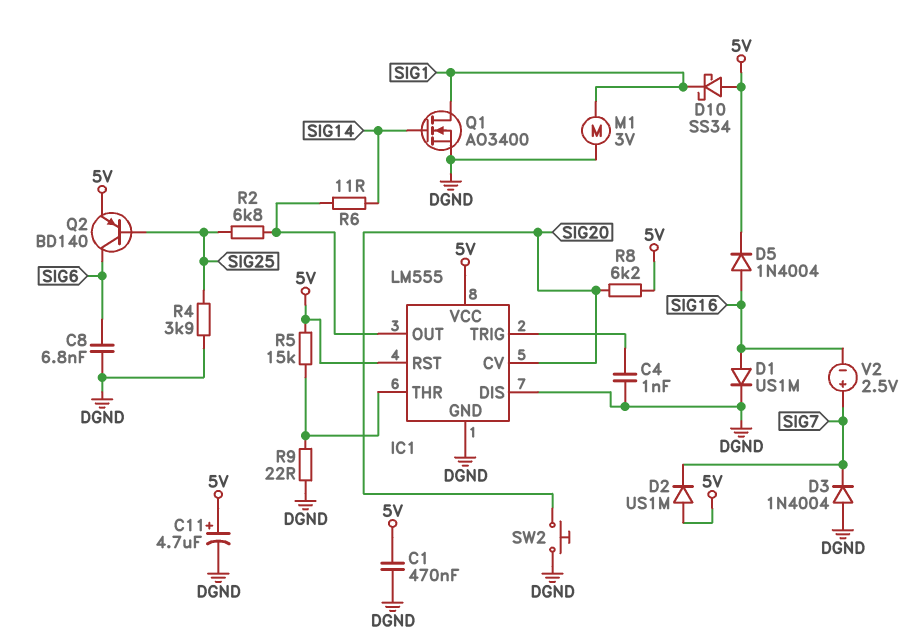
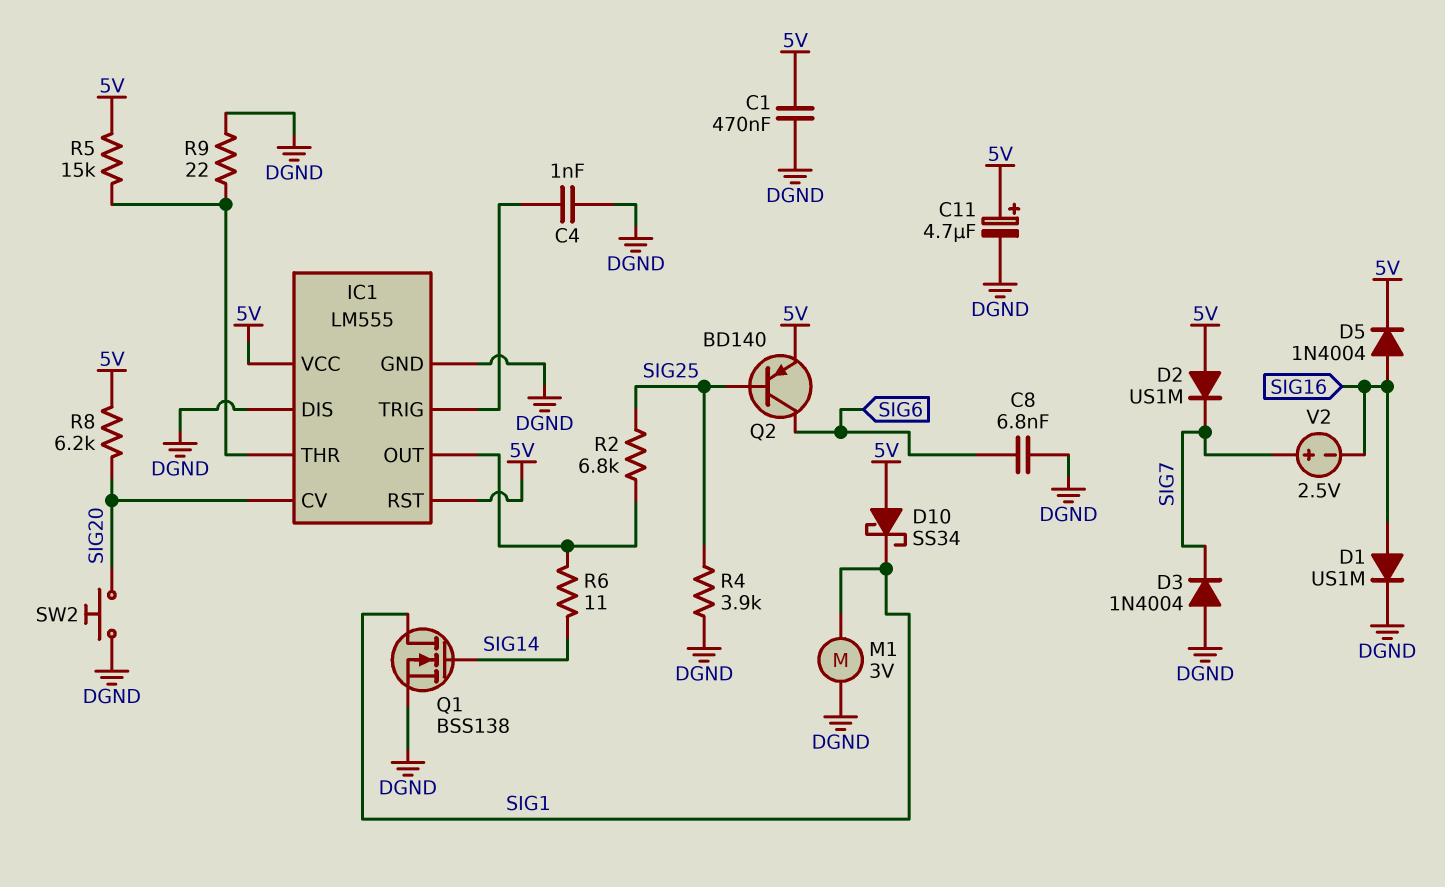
Q1: NMOS AO3400 (G SIG14, D SIG1, S DGND) -> NMOS BSS138 (G SIG14, D SIG1, S DGND)

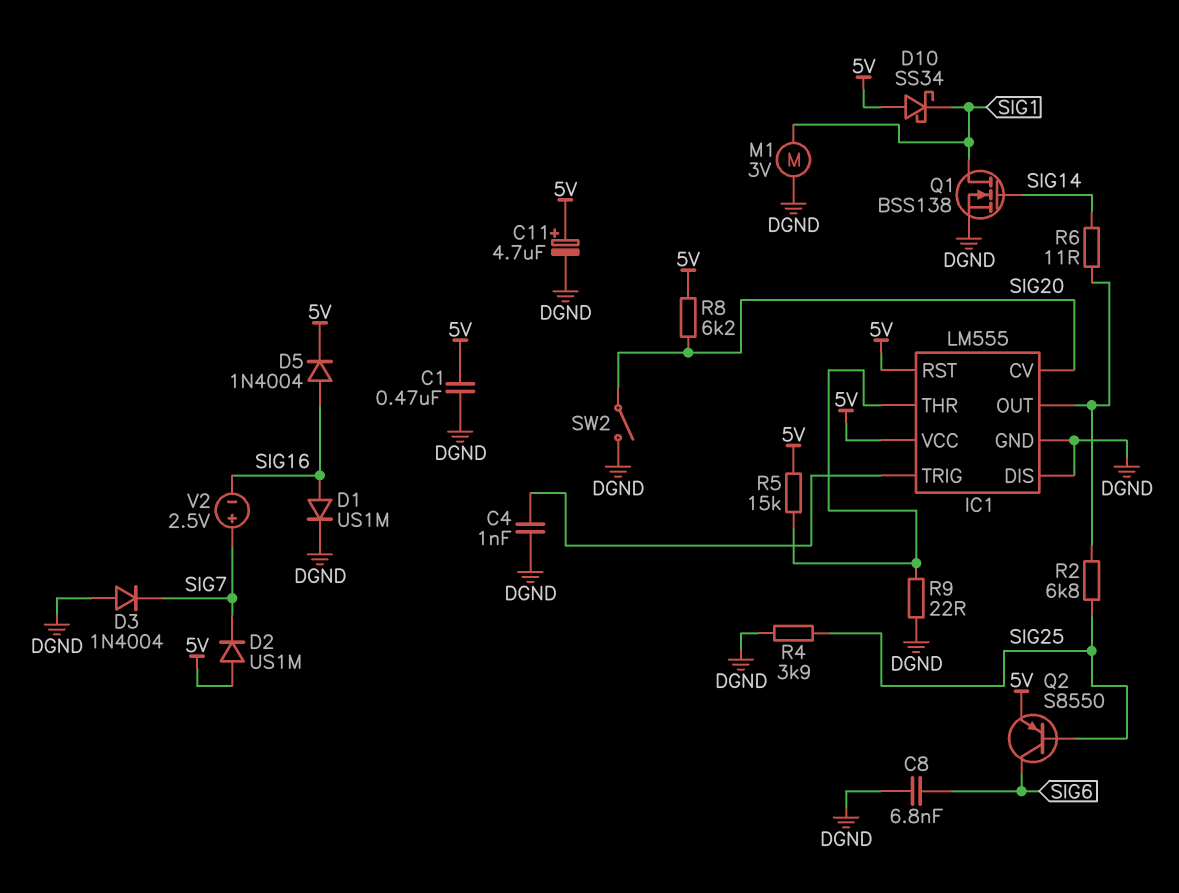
Q2: PNP BD140 (B SIG25, C SIG6, E 5V) -> PNP S8550 (B SIG25, C SIG6, E 5V)
SW2: button (DGND, SIG20) -> switch (DGND, SIG20)

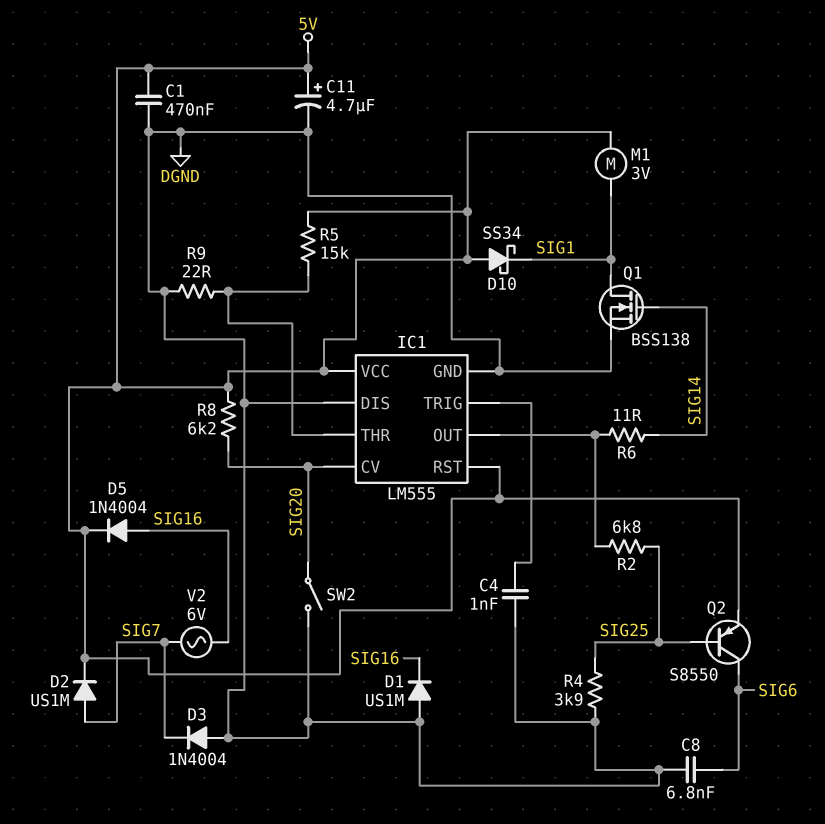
D1: diode US1M (A SIG16, K DGND) -> diode US1M (A DGND, K SIG16)
D2: diode US1M (A 5V, K SIG7) -> diode US1M (A SIG7, K 5V)
M1: motor 3V (DGND, SIG1) -> motor 3V (5V, SIG1)
V2: 2.5V (plus SIG7, minus SIG16) -> AC 6V (SIG7, SIG16)

